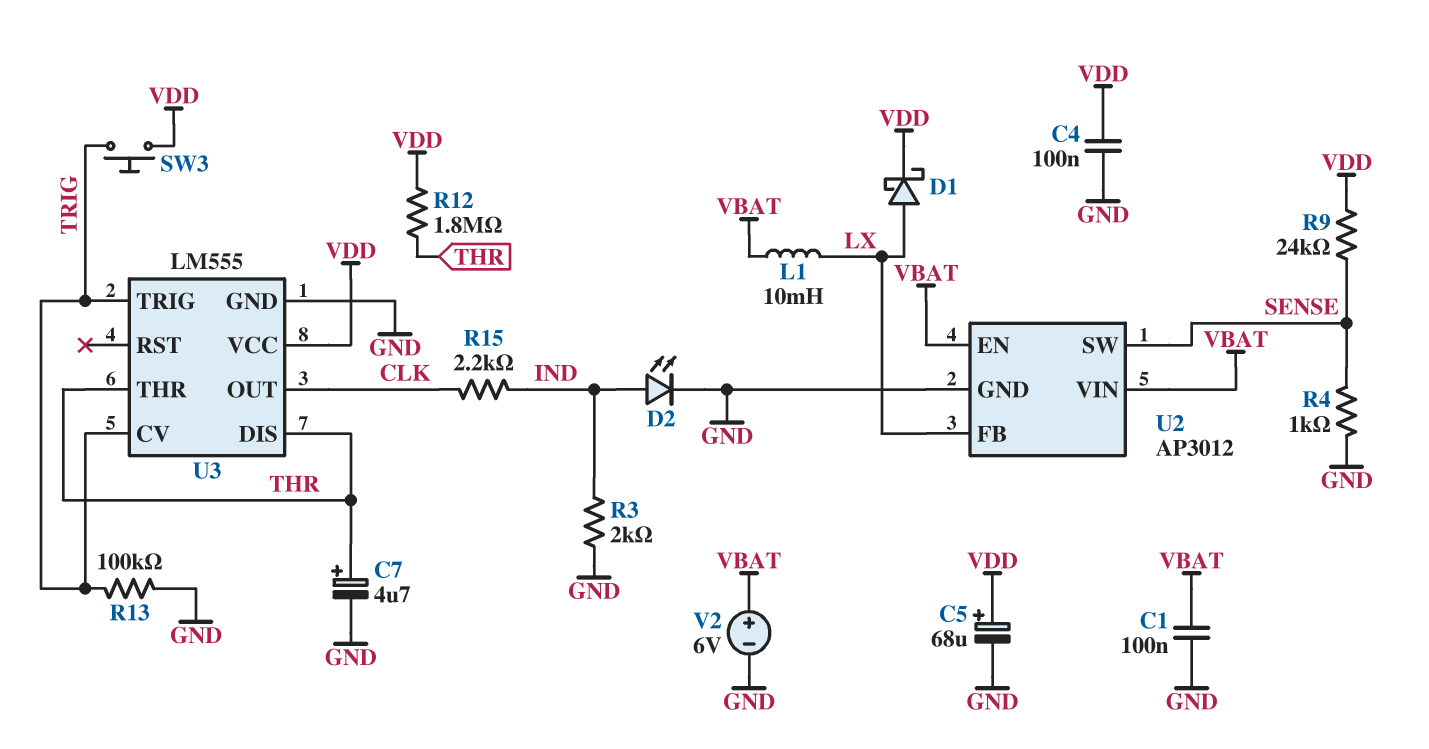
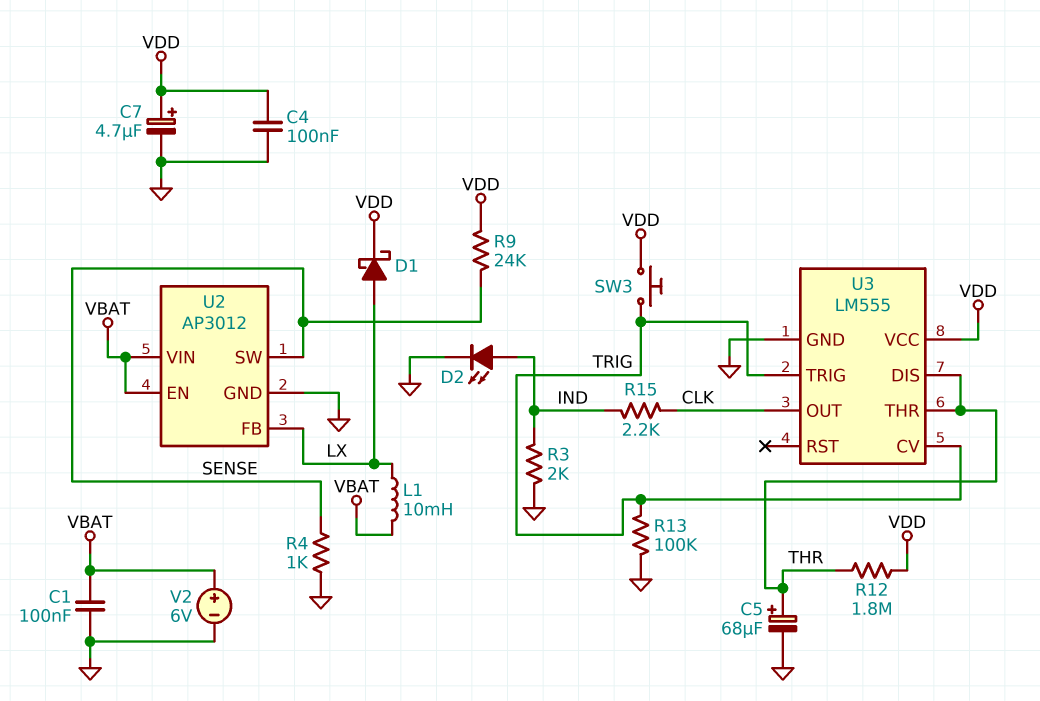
C5: 68uF (plus VDD, minus GND) -> 68uF (plus THR, minus GND)
C7: 4.7uF (plus THR, minus GND) -> 4.7uF (plus VDD, minus GND)

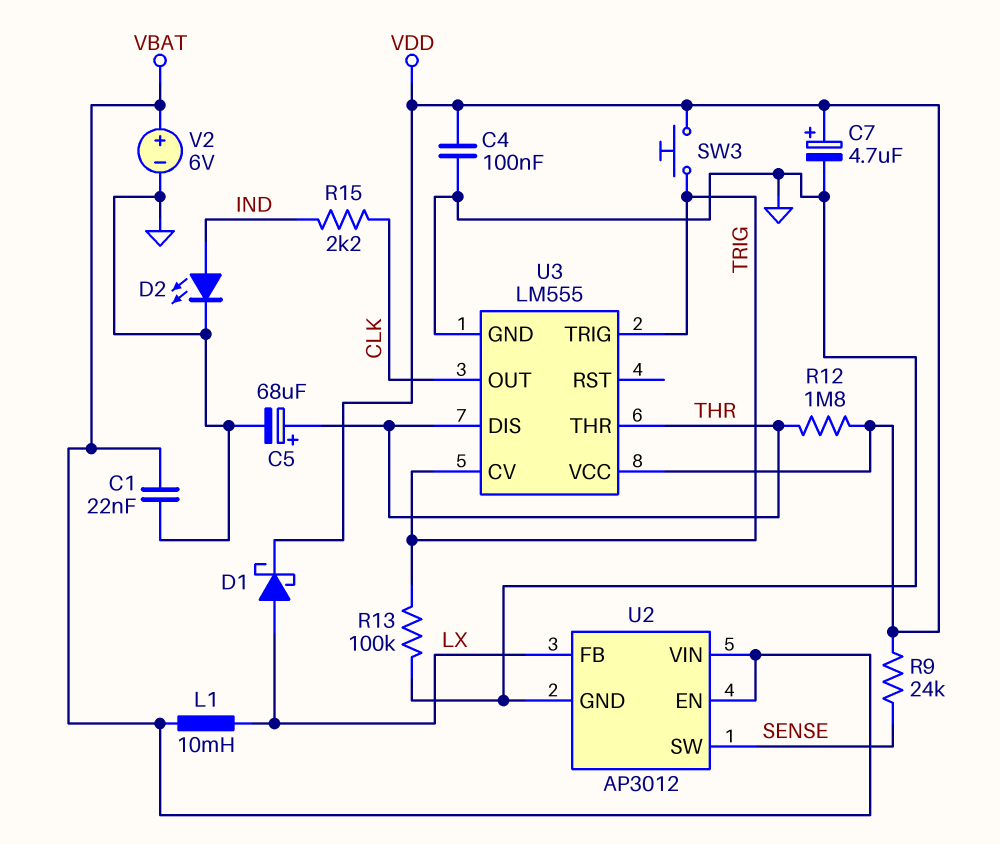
C1: 100nF (GND, VBAT) -> 22nF (GND, VBAT)
R3: 2k (GND, IND) -> none
R4: 1k (GND, SENSE) -> none

